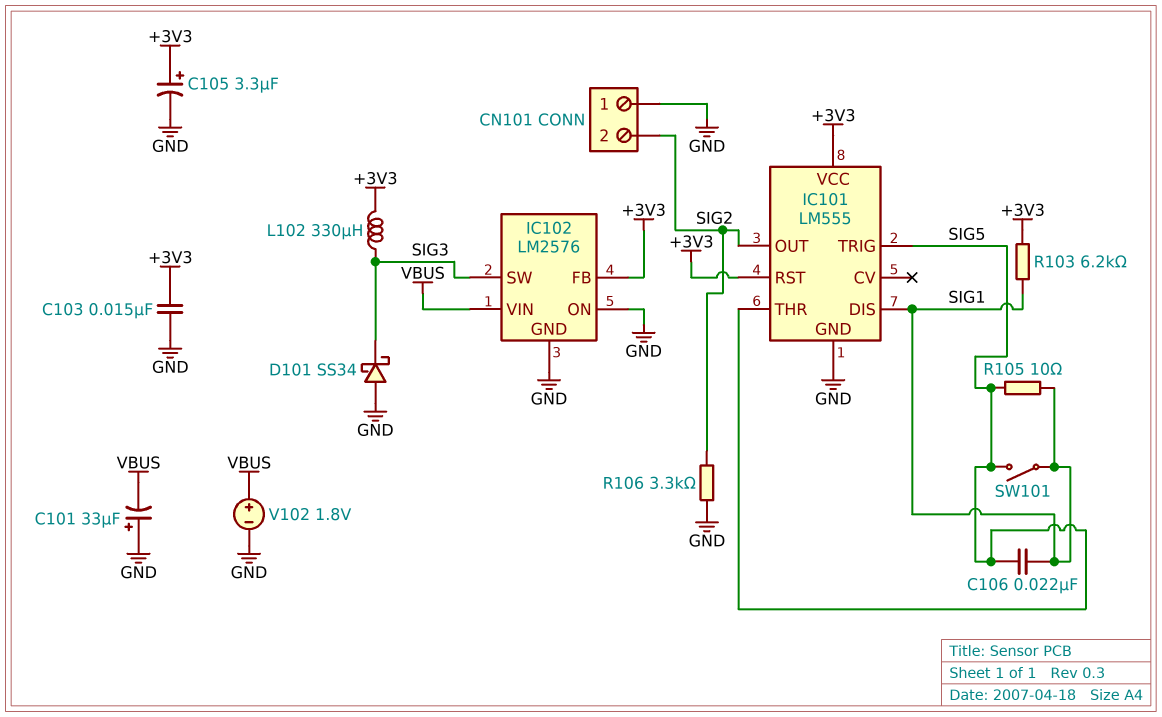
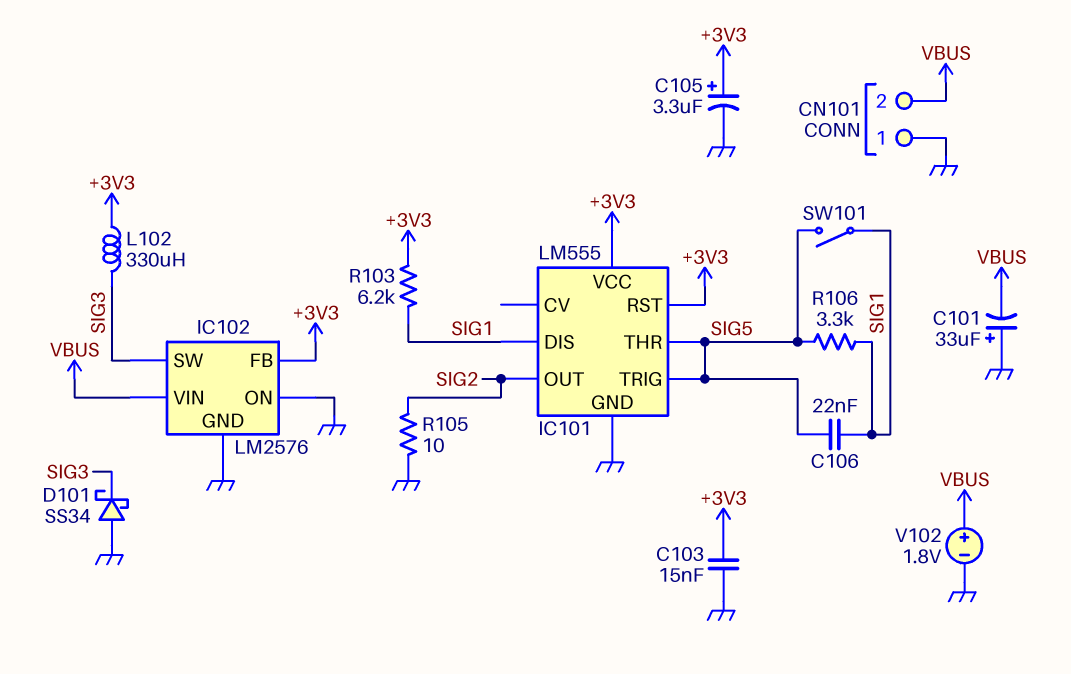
CN101 pin 2: SIG2 -> VBUS
R105: 10 (SIG1, SIG5) -> 10 (GND, SIG2)
R106: 3.3k (GND, SIG2) -> 3.3k (SIG1, SIG5)

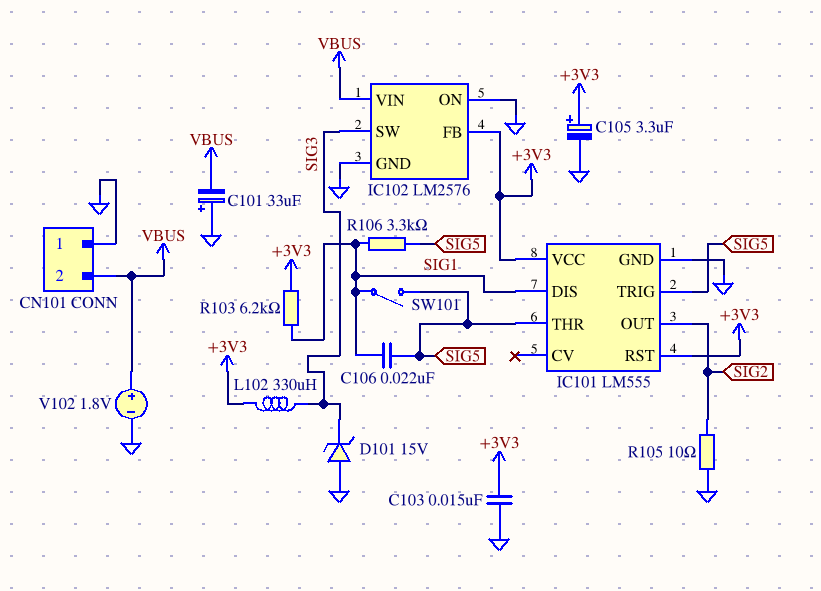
D101: schottky SS34 (A GND, K SIG3) -> zener 15V (A GND, K SIG3)

